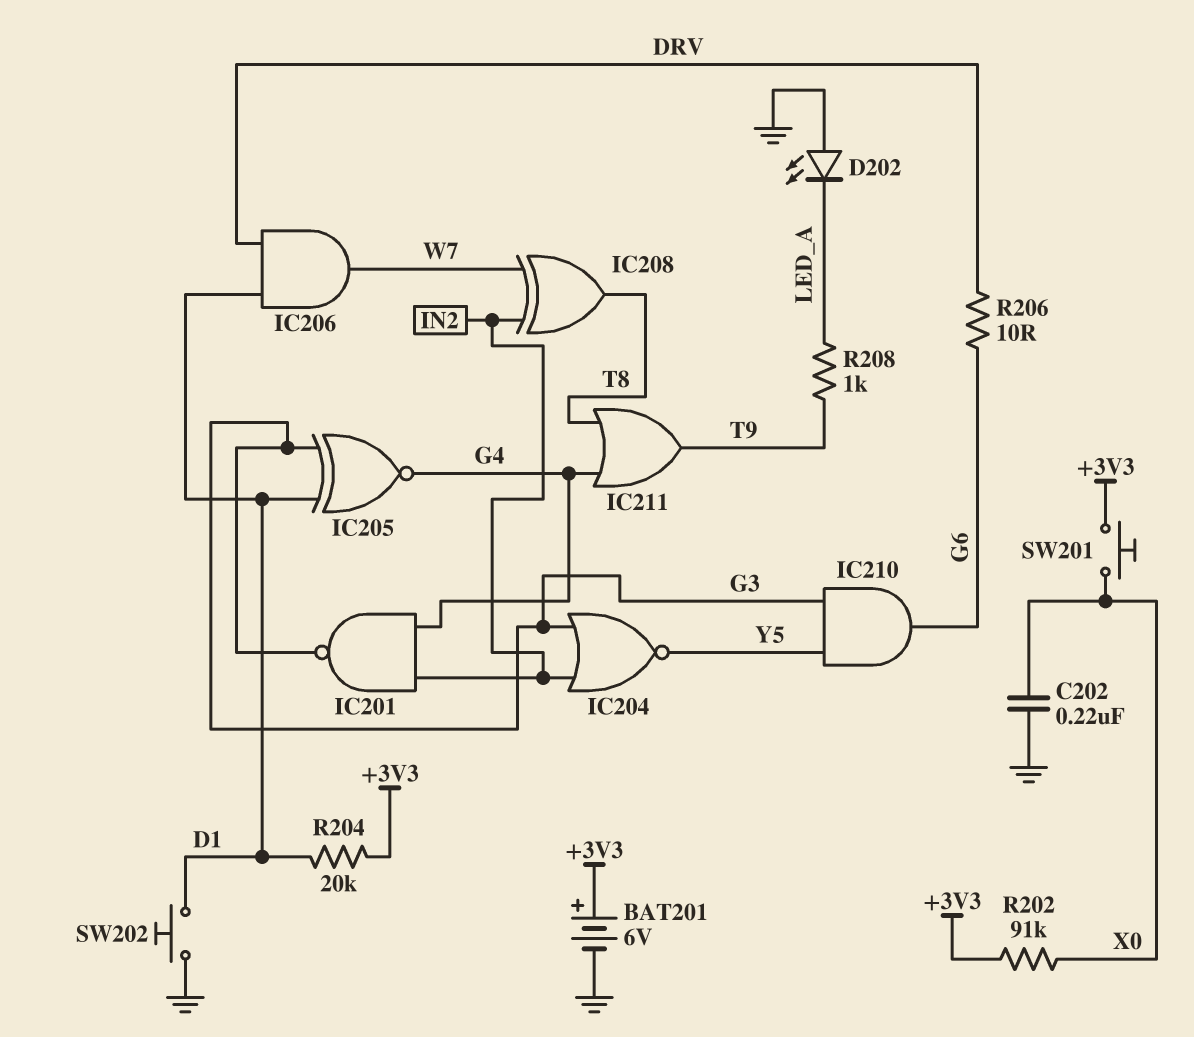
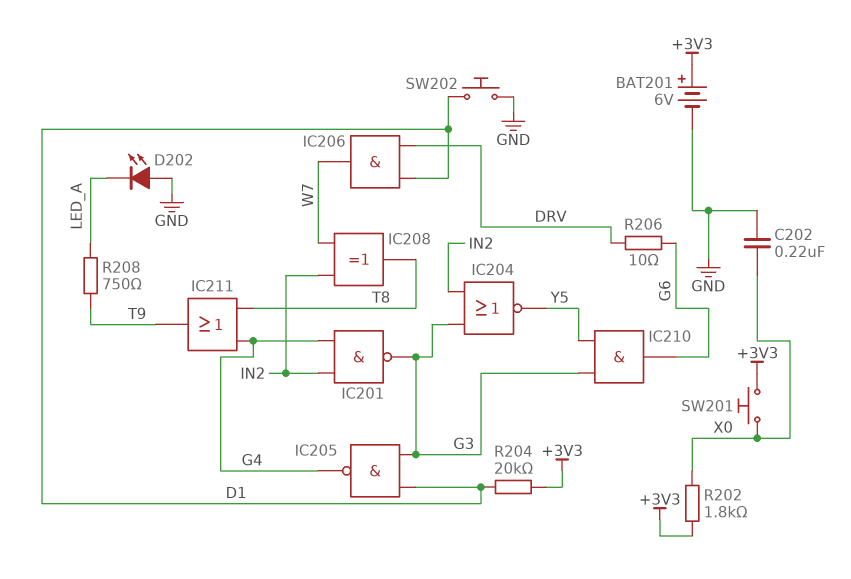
IC205: XNOR (in D1, in G3, out G4) -> NAND (in D1, in G3, out G4)
R202: 91k (+3V3, X0) -> 1.8k (+3V3, X0)
R208: 1k (LED_A, T9) -> 750 (LED_A, T9)

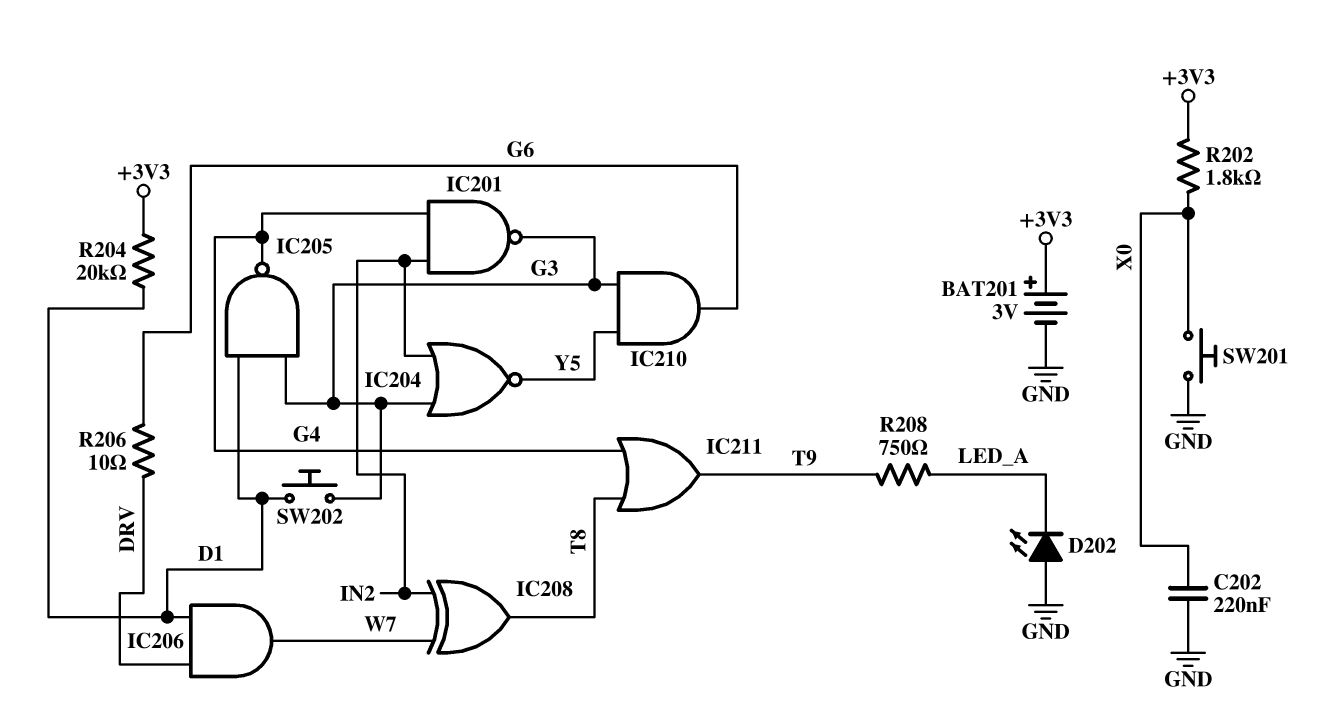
BAT201: 6V (plus +3V3, minus GND) -> 3V (plus +3V3, minus GND)
SW201: button (+3V3, X0) -> button (GND, X0)
SW202: button (D1, GND) -> button (D1, G3)

